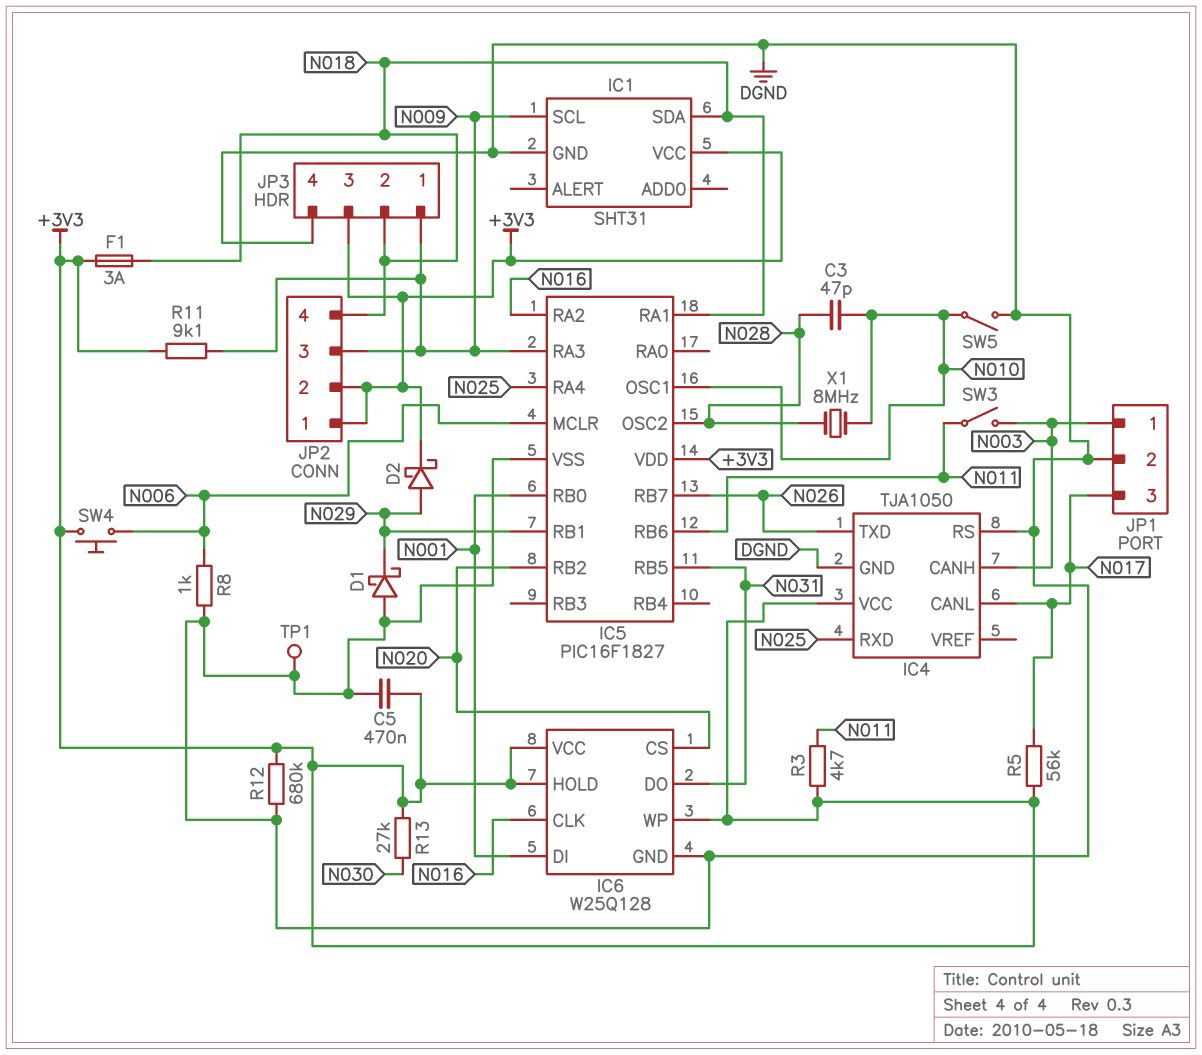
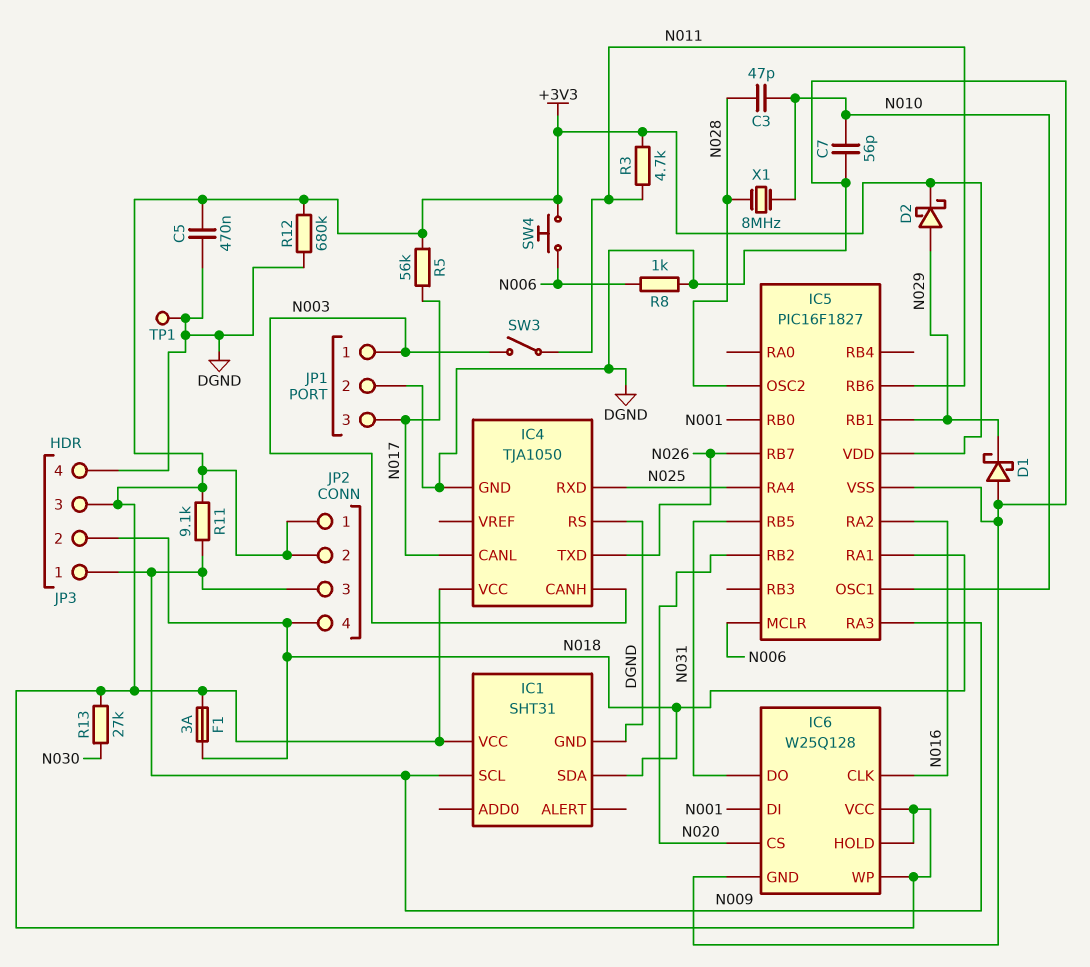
C7: none -> 56pF (DGND, N010)
SW5: switch (DGND, N010) -> none

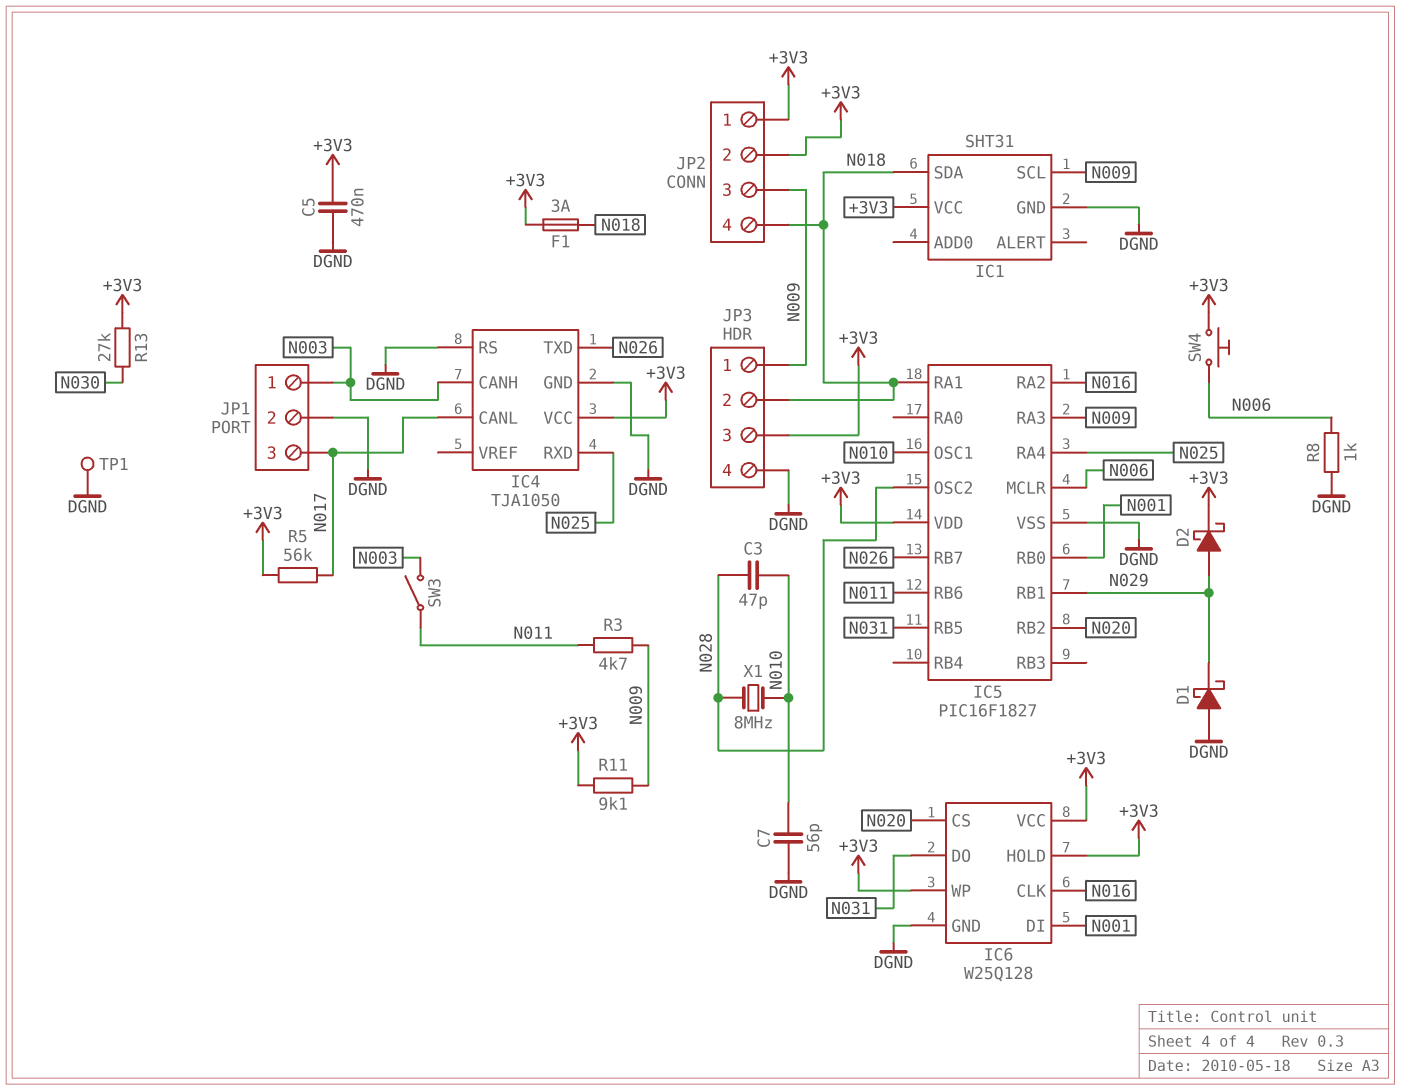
R3: 4.7k (+3V3, N011) -> 4.7k (N009, N011)
R12: 680k (+3V3, DGND) -> none

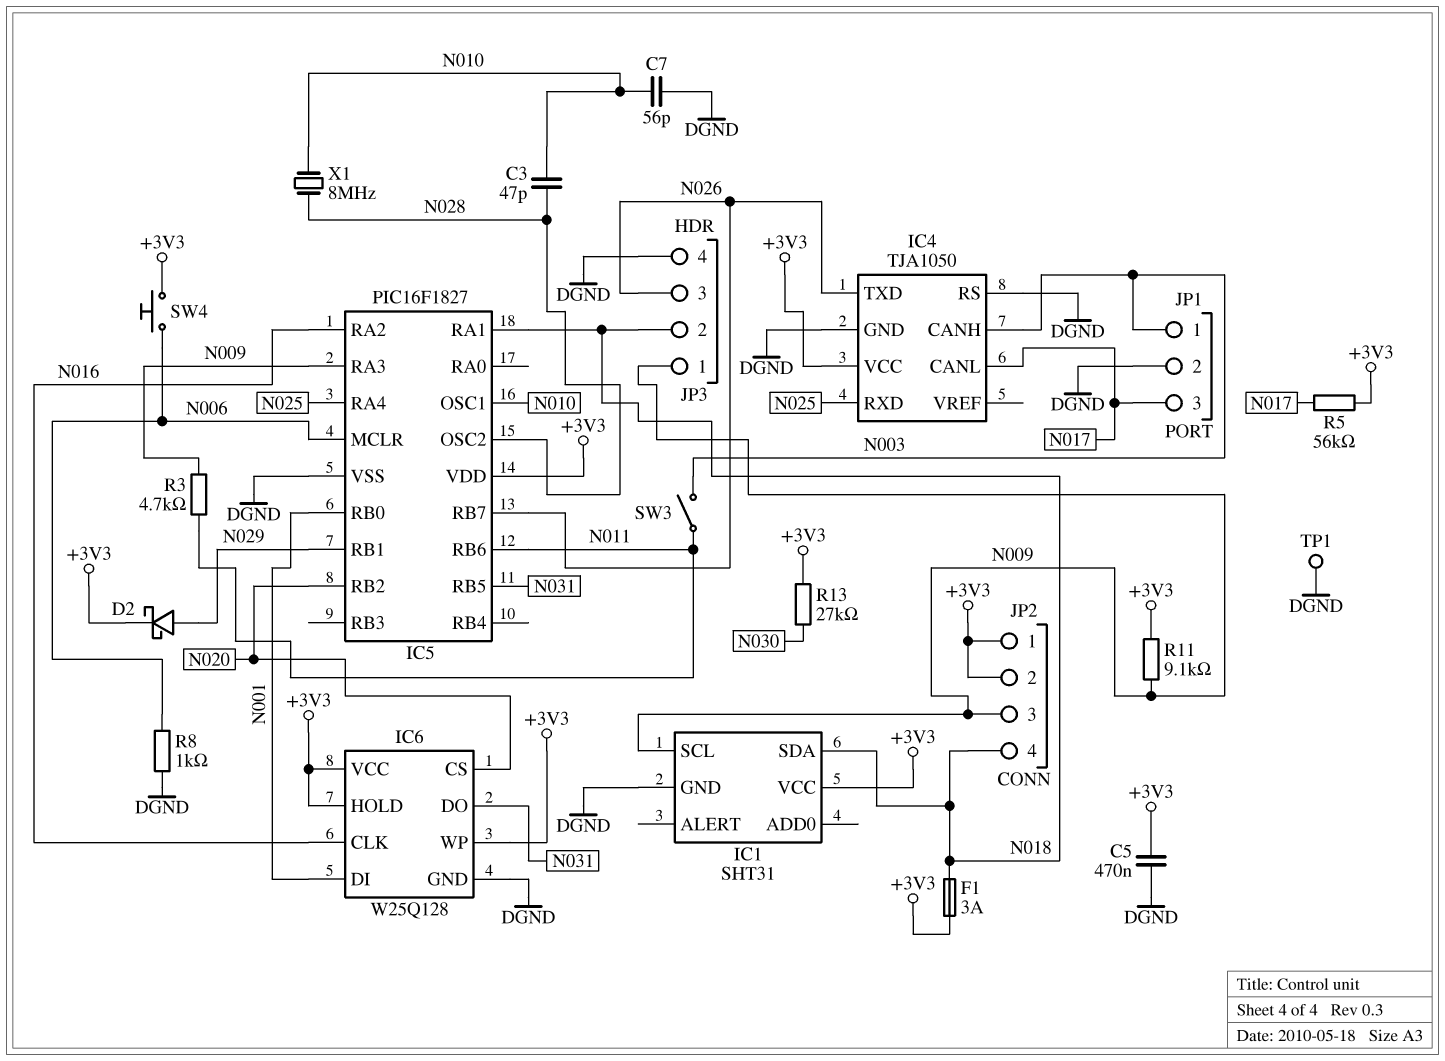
D1: schottky (A DGND, K N029) -> none
JP3 pin 3: +3V3 -> N026

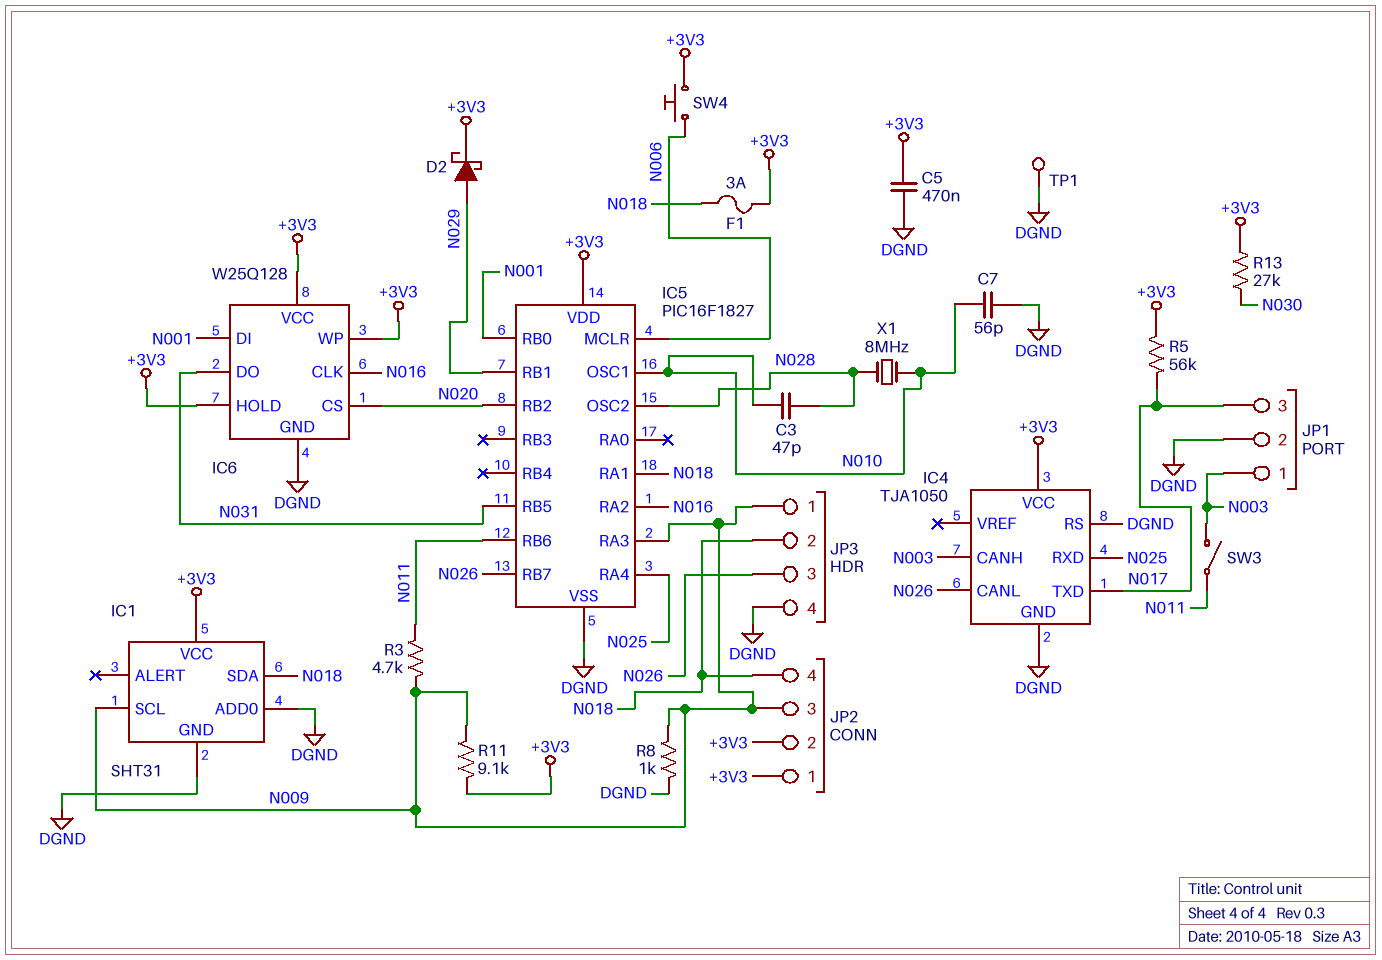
IC1 pin ADD0: none -> DGND
IC4 pin CANL: N017 -> N026
IC4 pin TXD: N026 -> N017
R8: 1k (DGND, N006) -> 1k (DGND, N009)

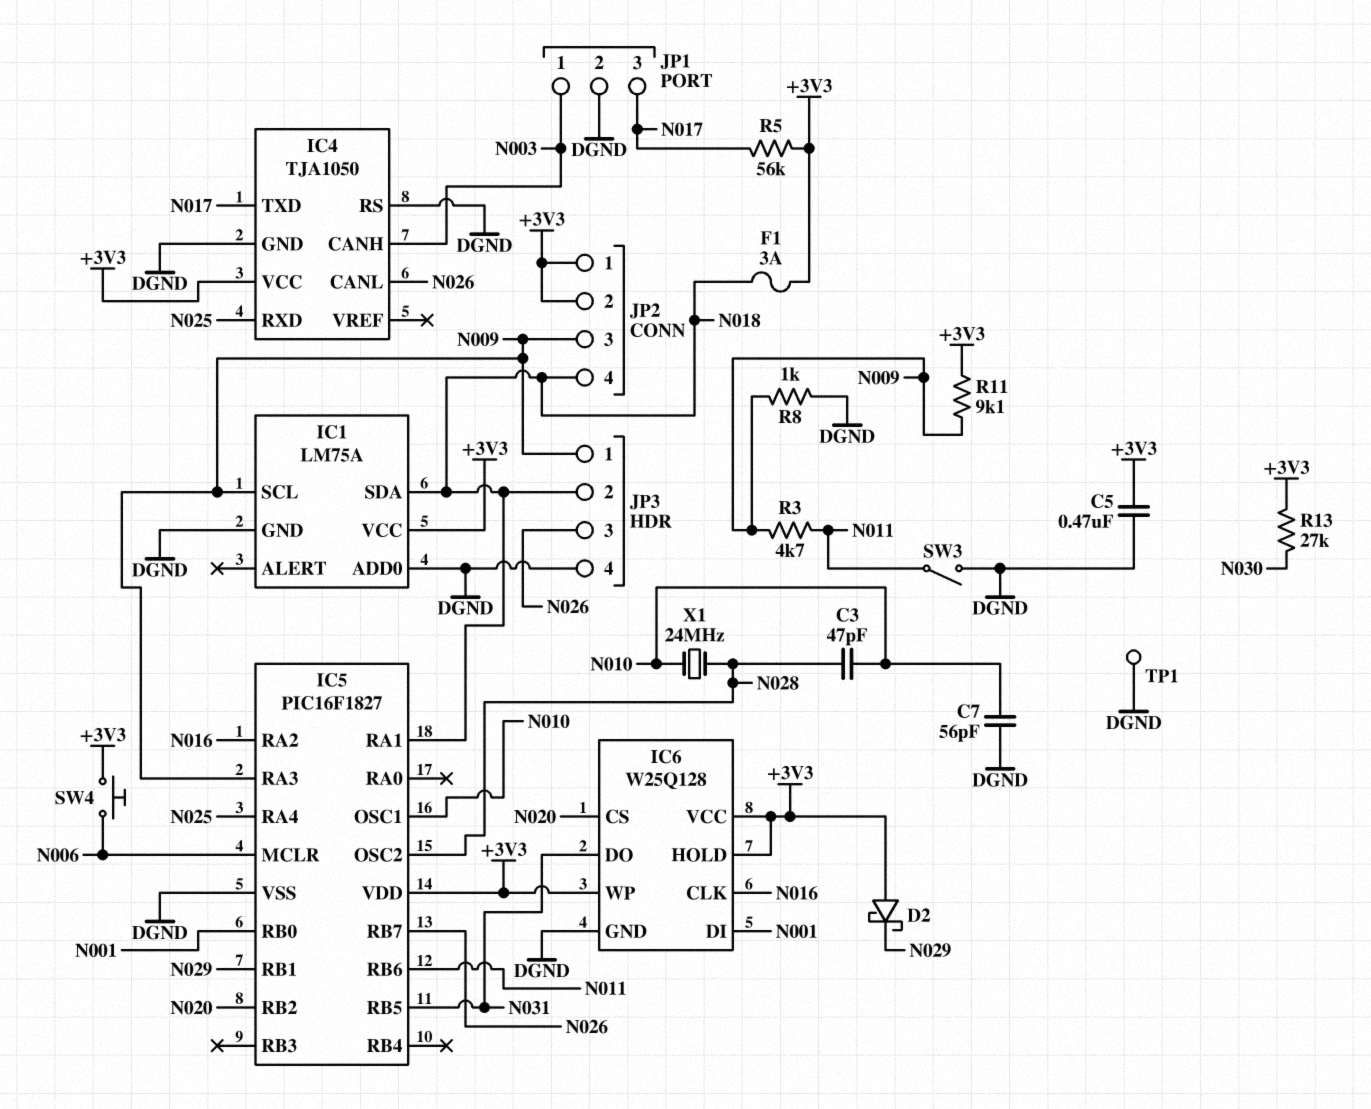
D2: schottky (A N029, K +3V3) -> schottky (A +3V3, K N029)
IC1: SHT31 -> LM75A
SW3: switch (N003, N011) -> switch (DGND, N011)
X1: 8MHz (N010, N028) -> 24MHz (N010, N028)

